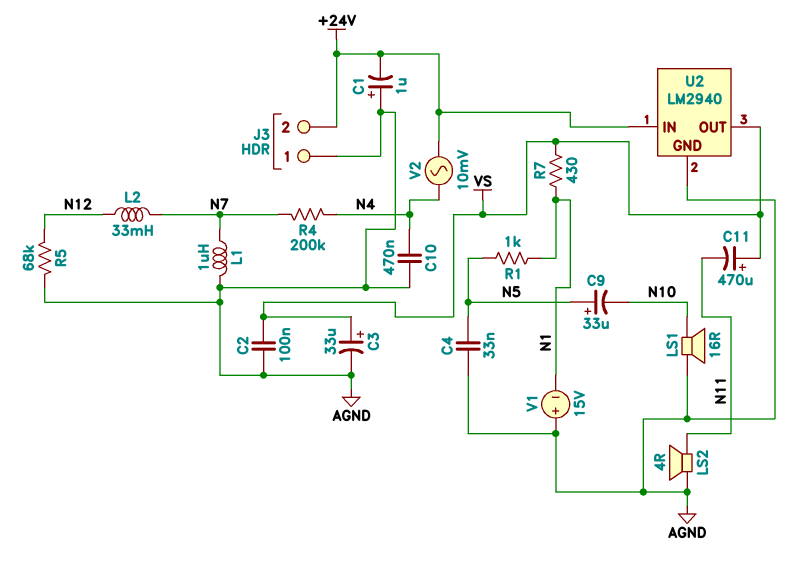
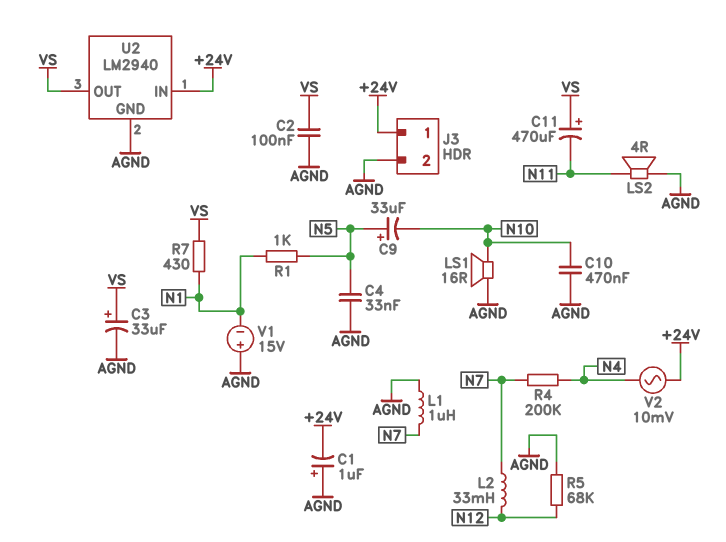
C10: 470nF (AGND, N4) -> 470nF (AGND, N10)
J3 pin 1: AGND -> +24V
J3 pin 2: +24V -> AGND

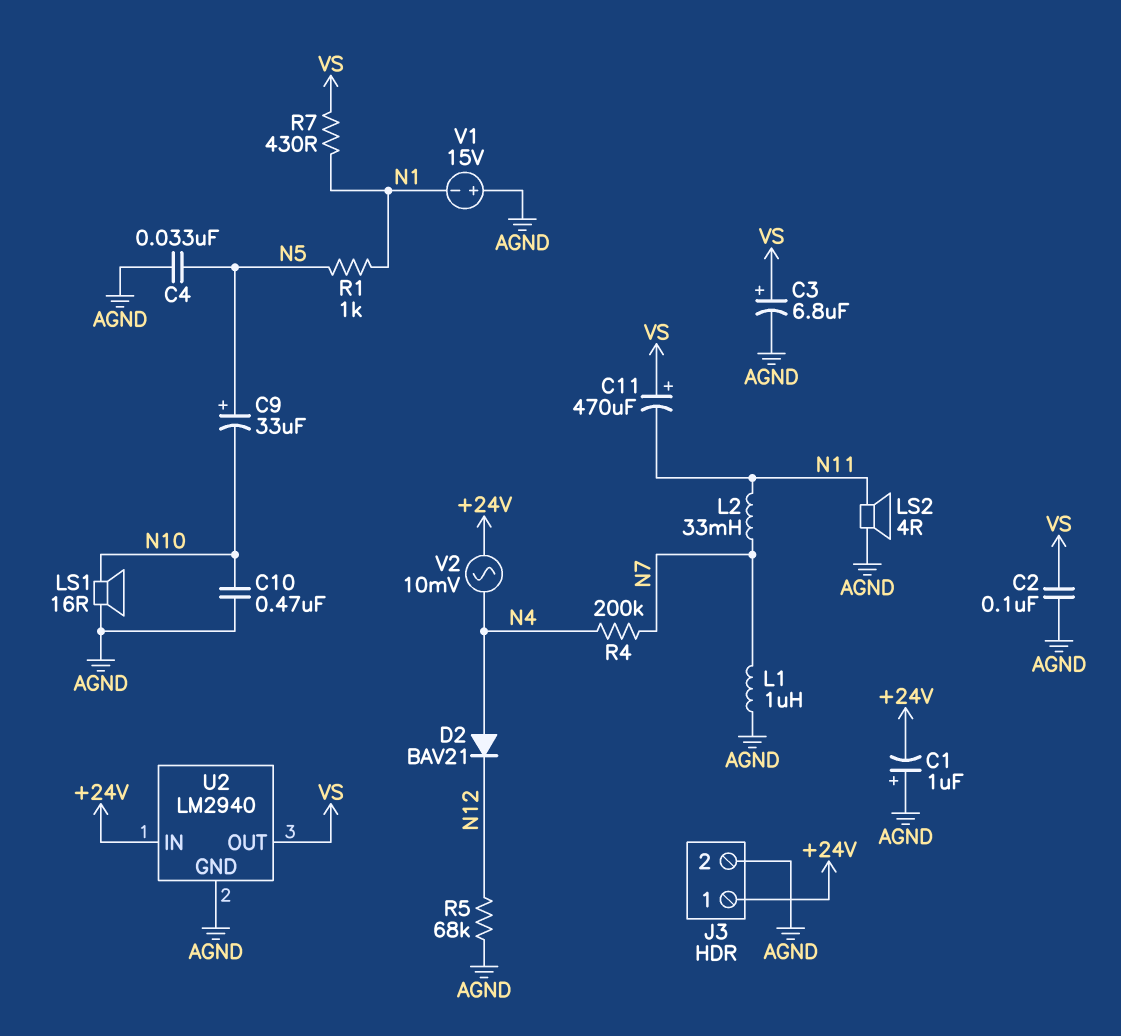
C3: 33uF (plus VS, minus AGND) -> 6.8uF (plus VS, minus AGND)
D2: none -> diode BAV21 (A N4, K N12)
L2: 33mH (N7, N12) -> 33mH (N7, N11)

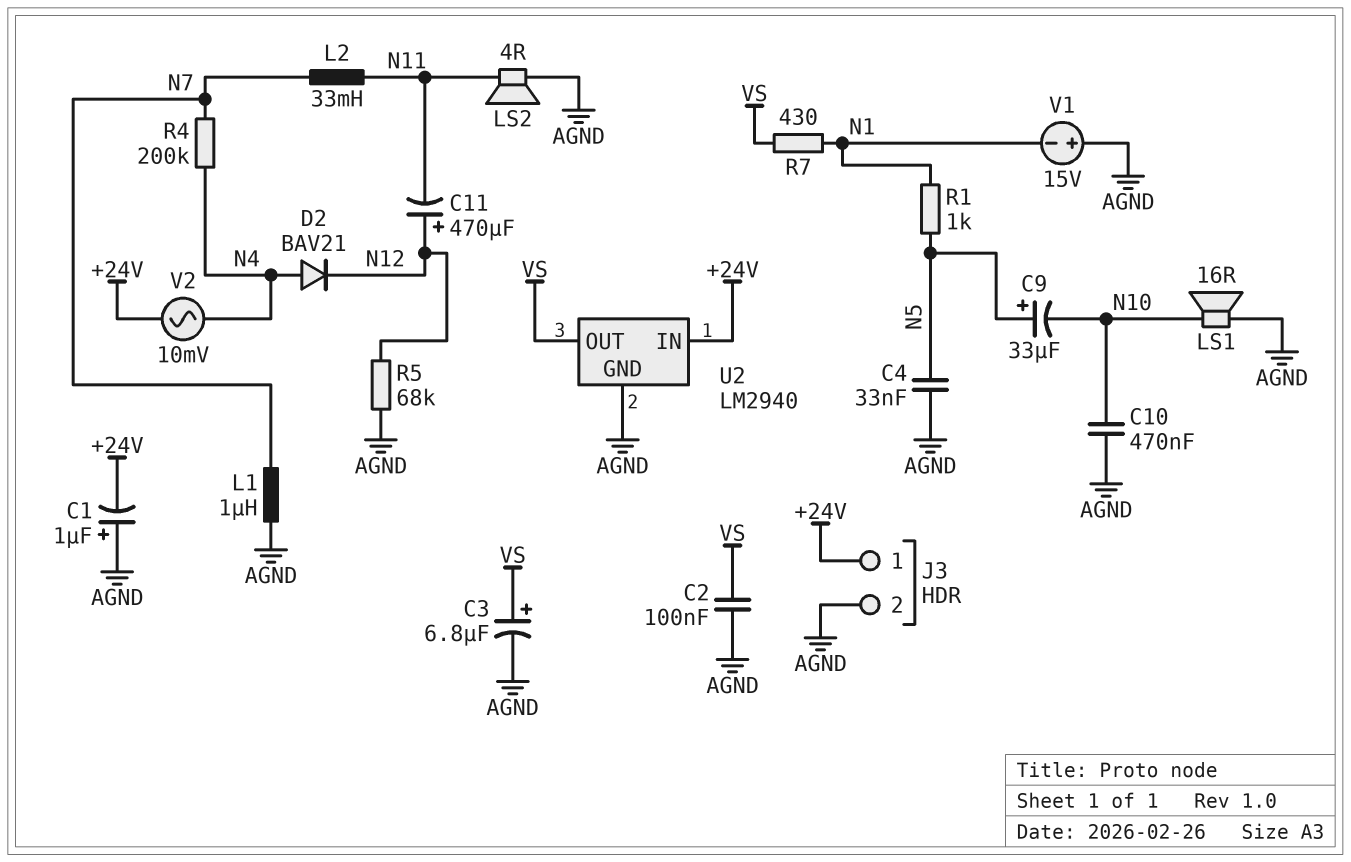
C11: 470uF (plus VS, minus N11) -> 470uF (plus N12, minus N11)

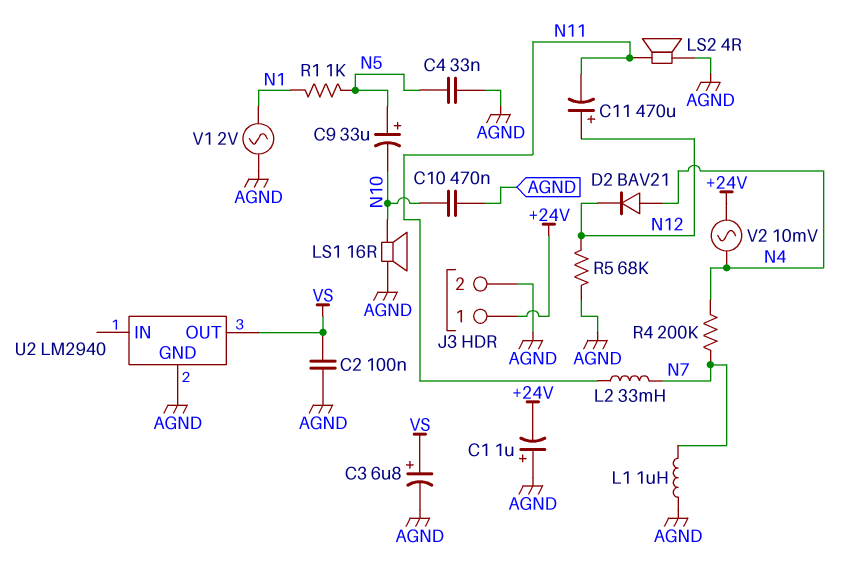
R7: 430 (N1, VS) -> none
U2 pin IN: +24V -> none
V1: 15V (plus AGND, minus N1) -> AC 2V (AGND, N1)

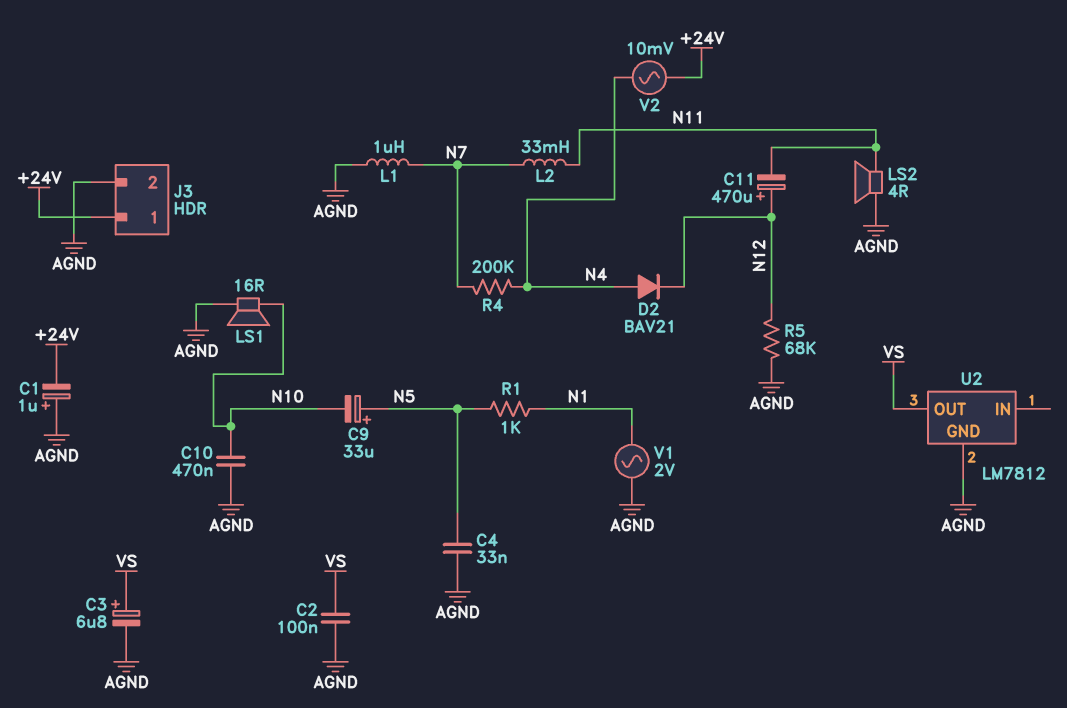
U2: LM2940 -> LM7812

